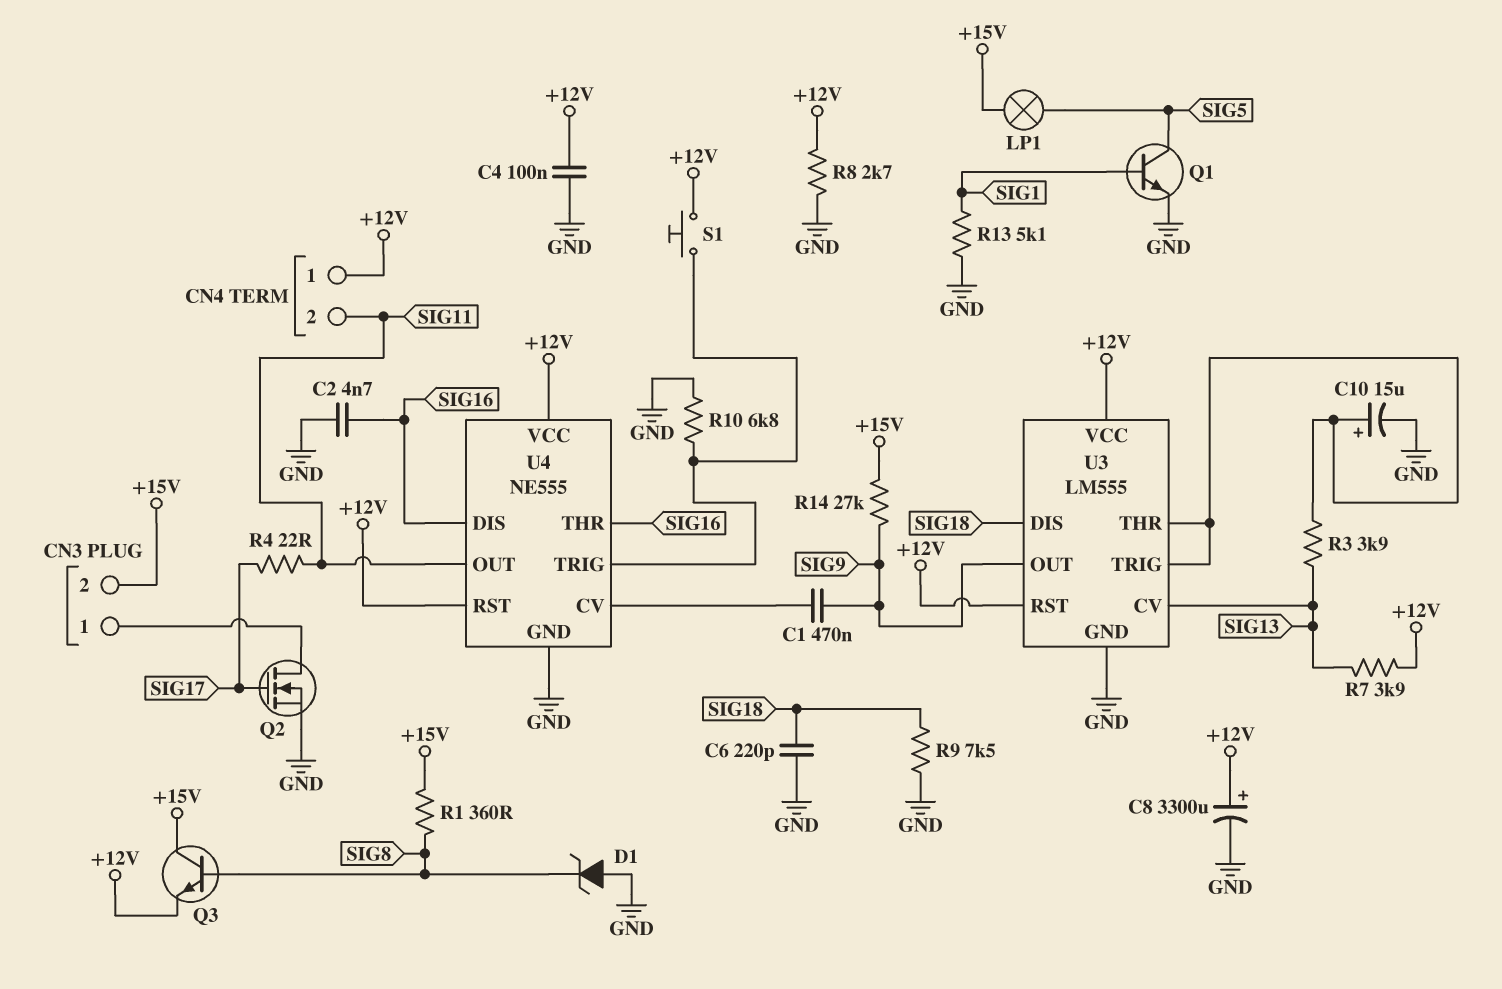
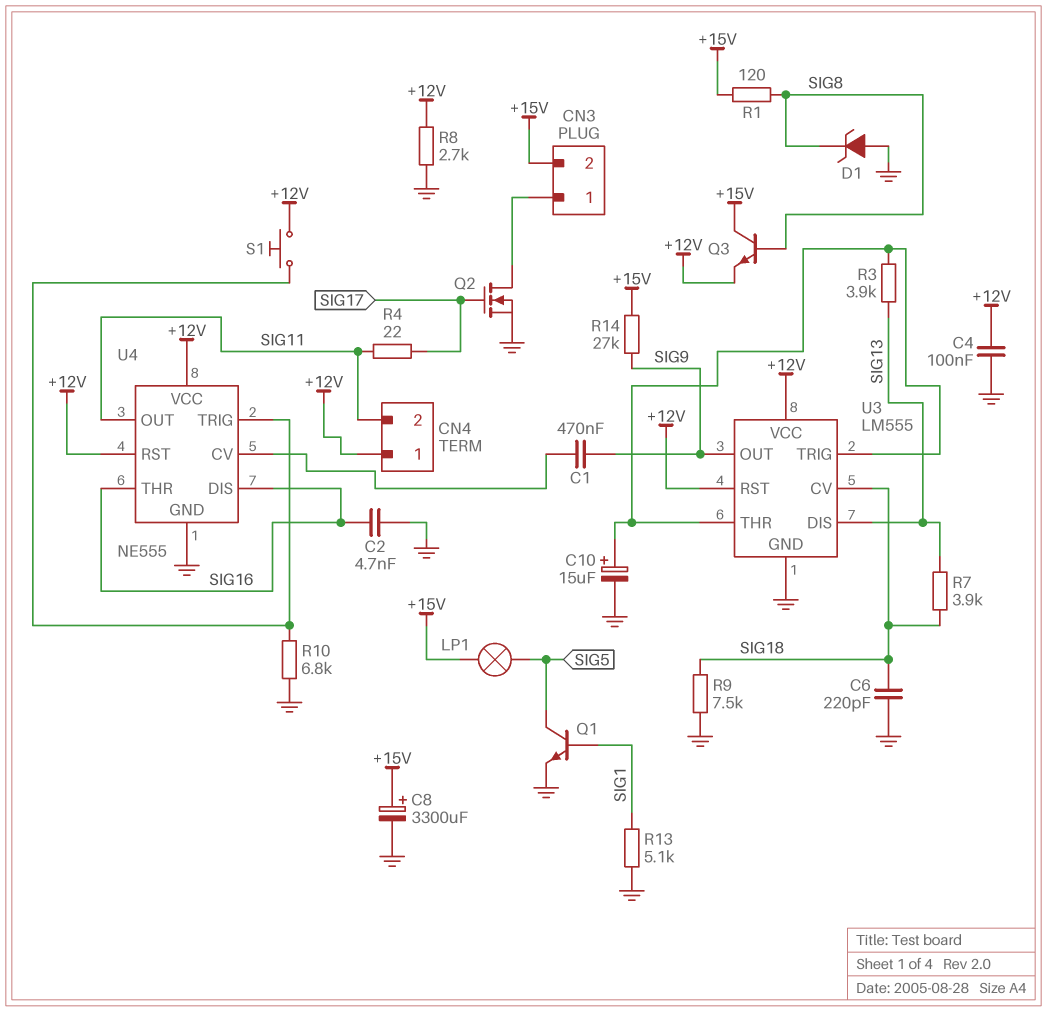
C8: 3300uF (plus +12V, minus GND) -> 3300uF (plus +15V, minus GND)
R1: 360 (+15V, SIG8) -> 120 (+15V, SIG8)
R7: 3.9k (+12V, SIG13) -> 3.9k (SIG13, SIG18)
U3 pin CV: SIG13 -> SIG18
U3 pin DIS: SIG18 -> SIG13

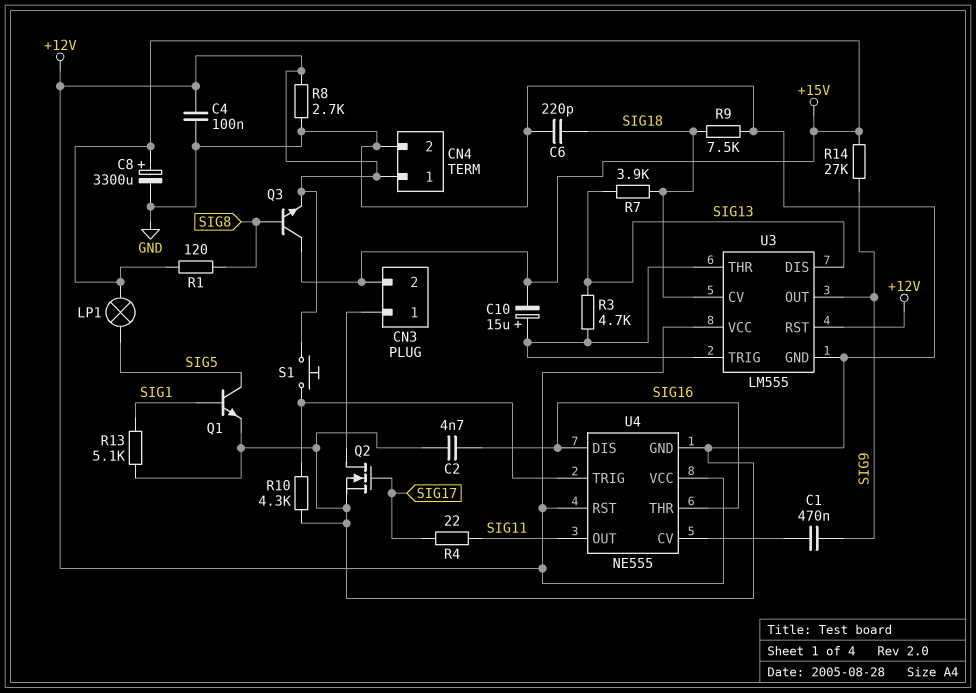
C10: 15uF (plus U3/THR, minus GND) -> 15uF (plus U3/THR, minus +15V)
CN4 pin 2: SIG11 -> GND
D1: zener (A GND, K SIG8) -> none
R3: 3.9k (SIG13, U3/THR) -> 4.7k (SIG13, U3/THR)
R10: 6.8k (GND, U4/TRIG) -> 4.3k (GND, U4/TRIG)

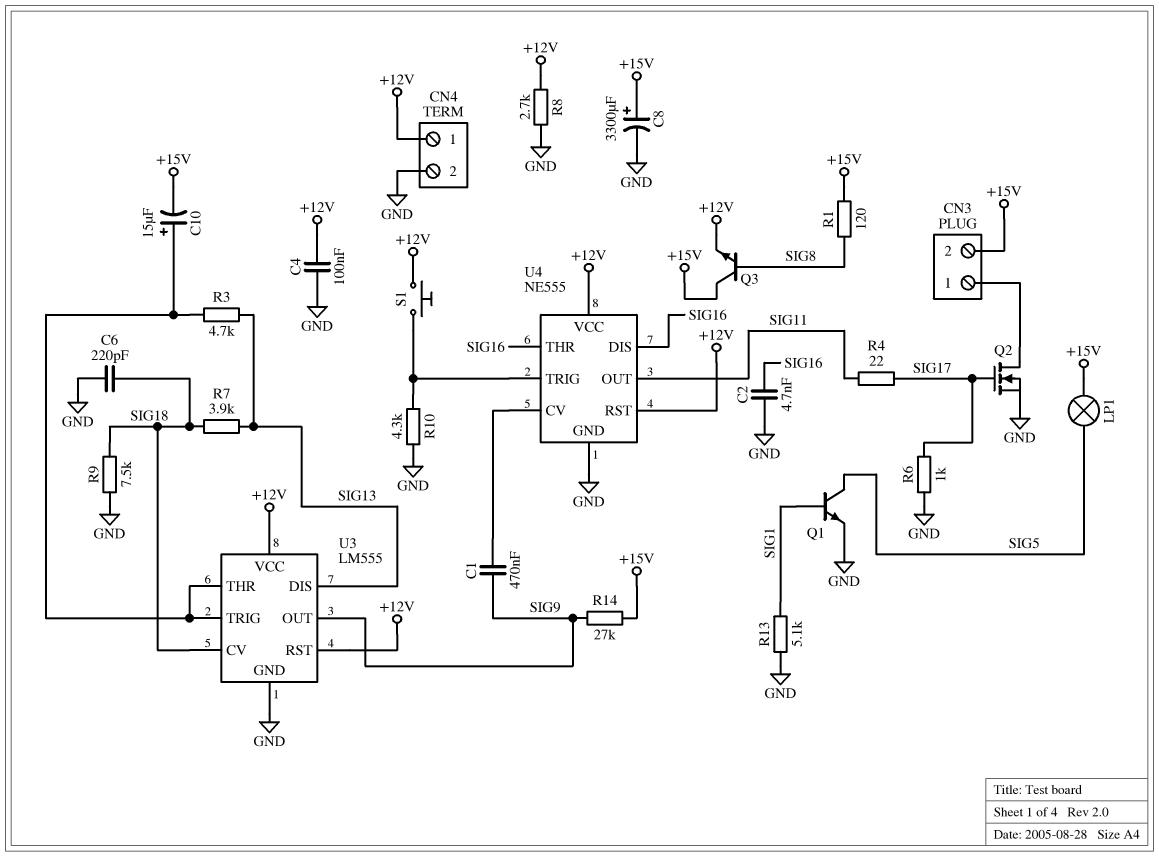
R6: none -> 1k (GND, SIG17)

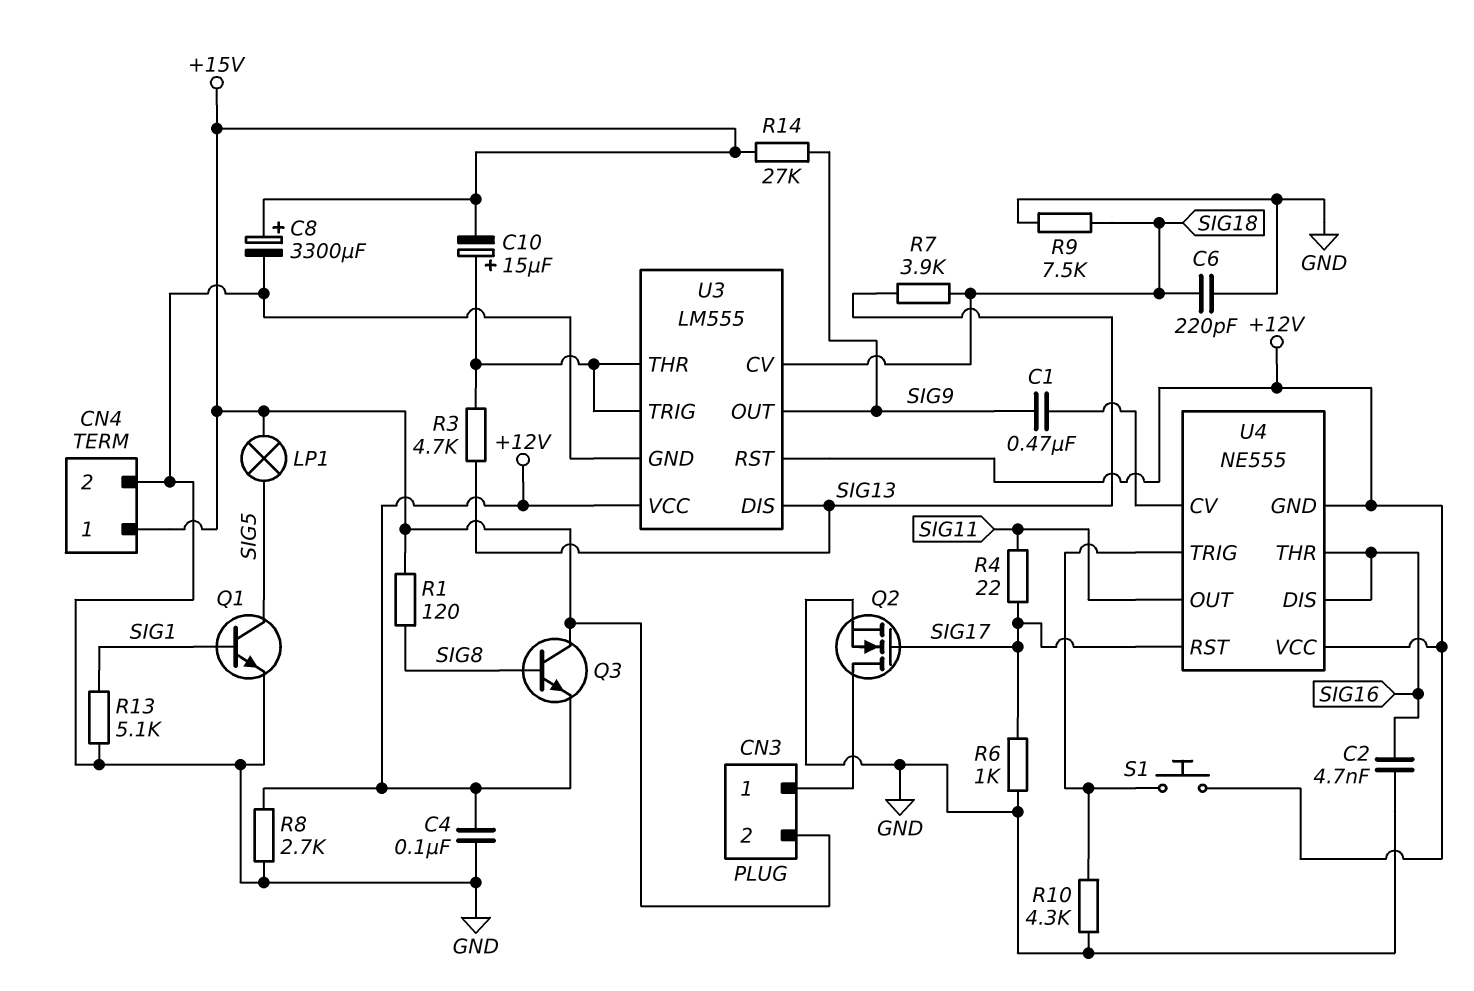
CN4 pin 1: +12V -> +15V
U4 pin GND: GND -> +12V
U4 pin RST: +12V -> SIG17

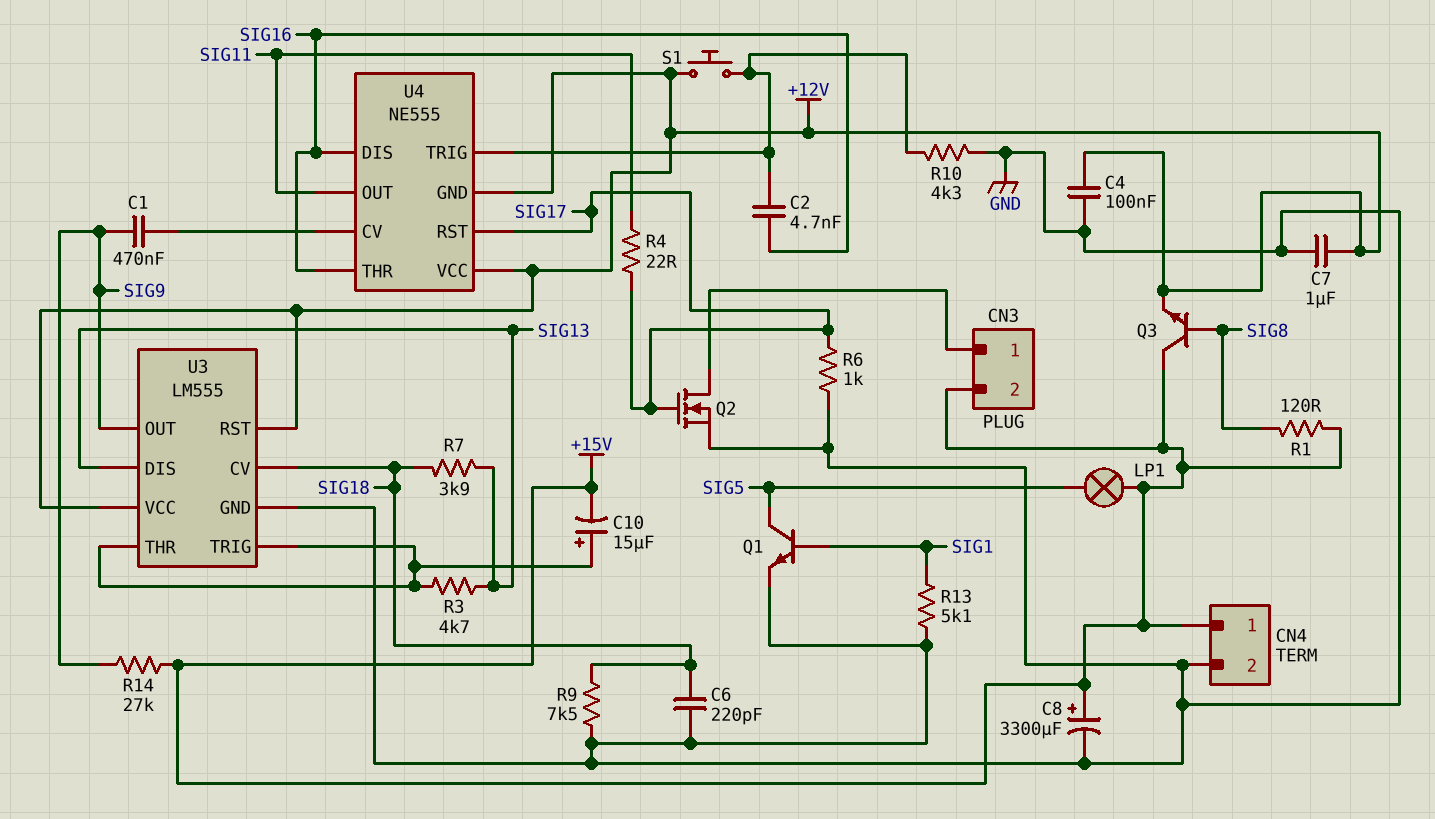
C2: 4.7nF (GND, SIG16) -> 4.7nF (SIG16, U4/TRIG)
C7: none -> 1uF (+12V, GND)
R8: 2.7k (+12V, GND) -> none

